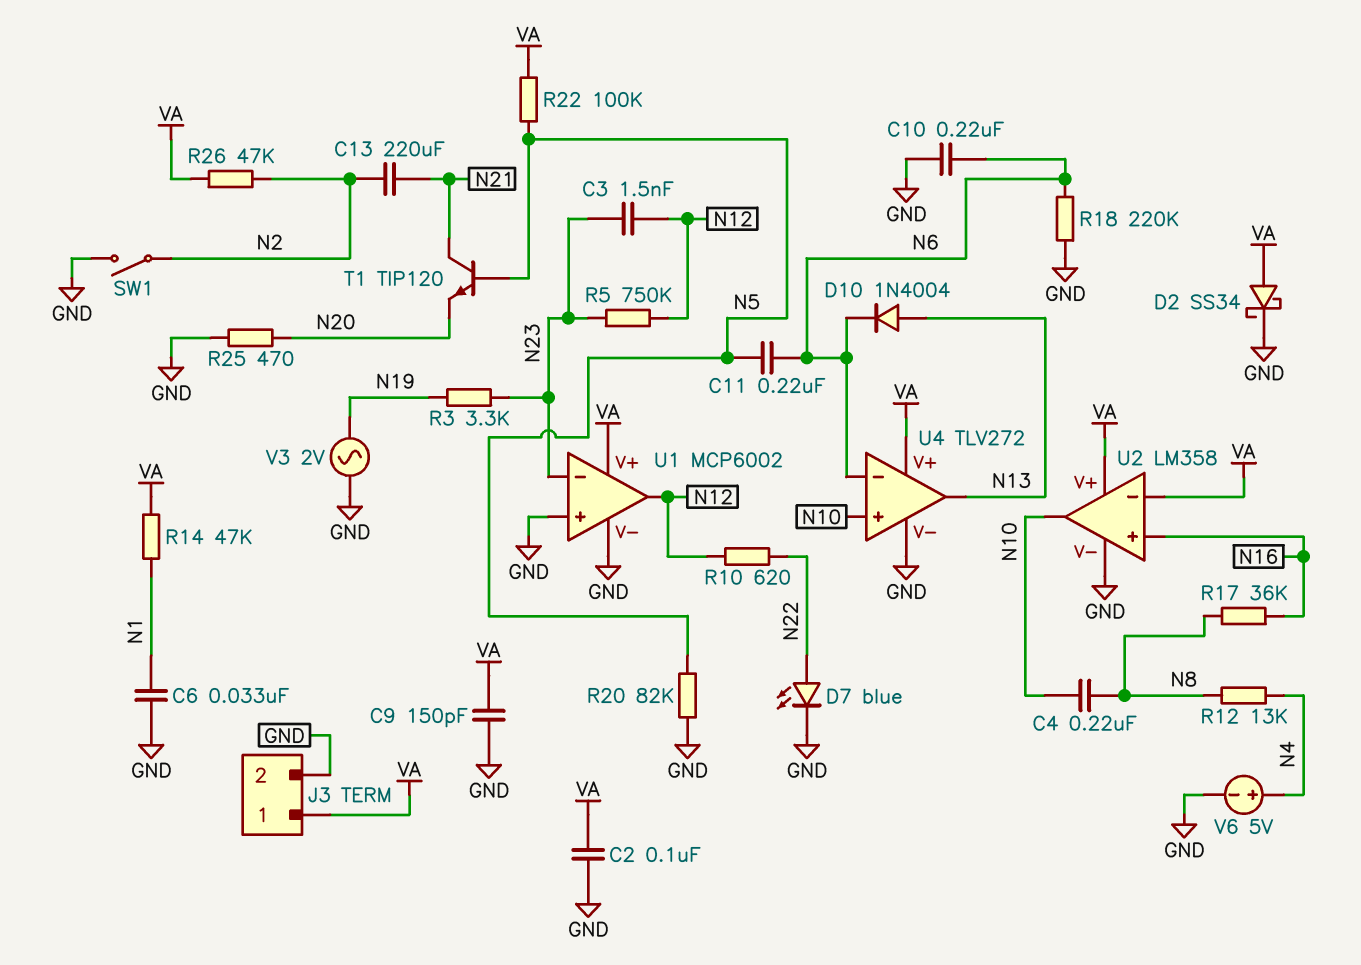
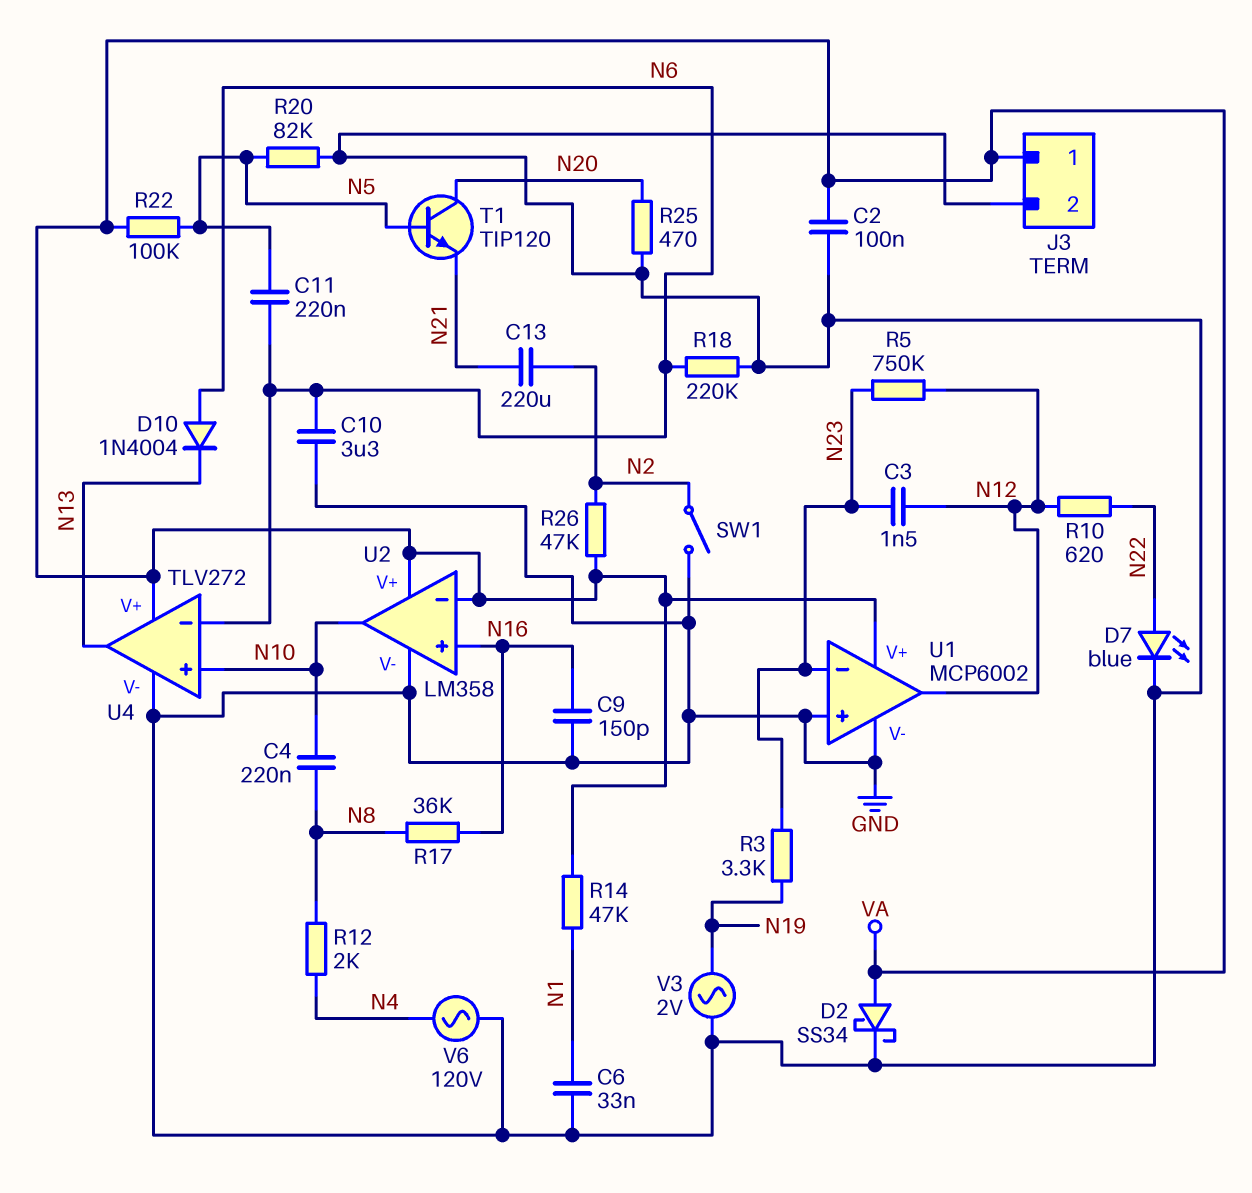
C9: 150pF (GND, VA) -> 150pF (GND, N16)
C10: 220nF (GND, N6) -> 3.3uF (GND, N6)
D10: diode 1N4004 (A N13, K N6) -> diode 1N4004 (A N6, K N13)
R12: 13k (N4, N8) -> 2k (N4, N8)
T1: NPN TIP120 (B N5, C N21, E N20) -> NPN TIP120 (B N5, C N20, E N21)
V6: 5V (plus N4, minus GND) -> AC 120V (GND, N4)

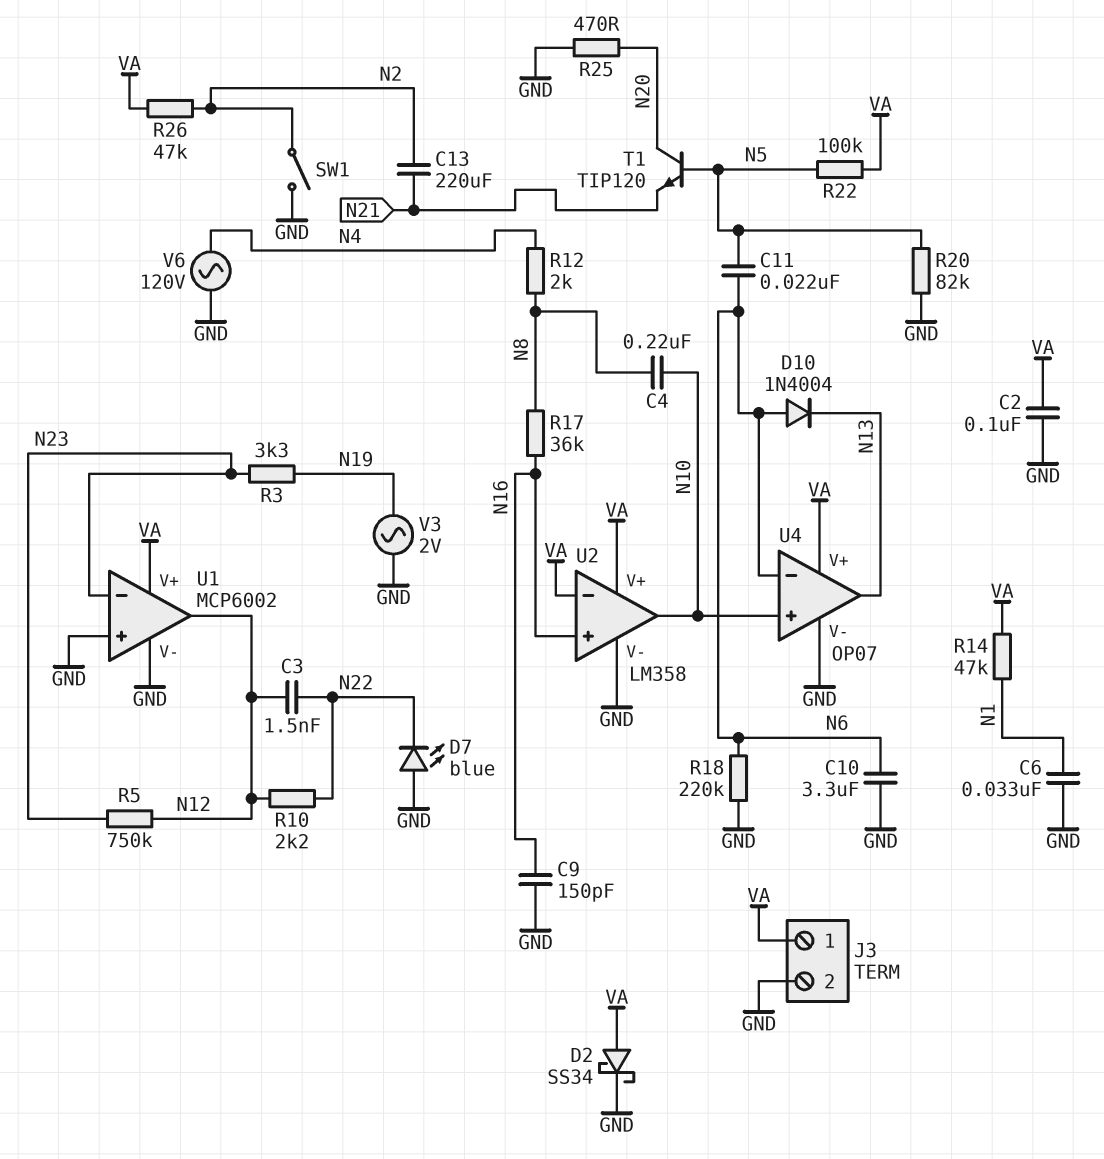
C3: 1.5nF (N12, N23) -> 1.5nF (N12, N22)
C11: 220nF (N5, N6) -> 22nF (N5, N6)
D7: LED blue (A N22, K GND) -> LED blue (A GND, K N22)
R10: 620 (N12, N22) -> 2.2k (N12, N22)
U4: TLV272 -> OP07

